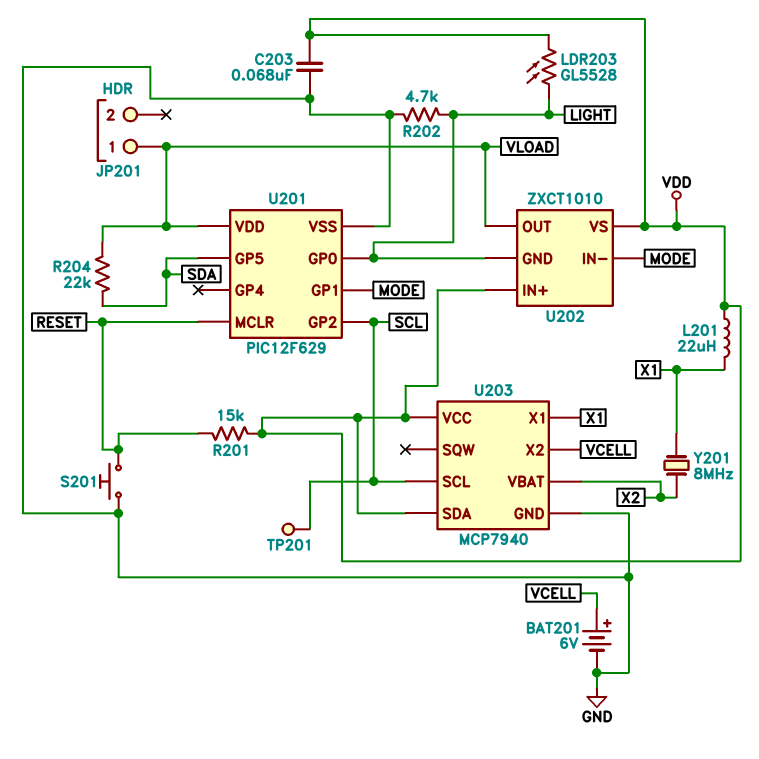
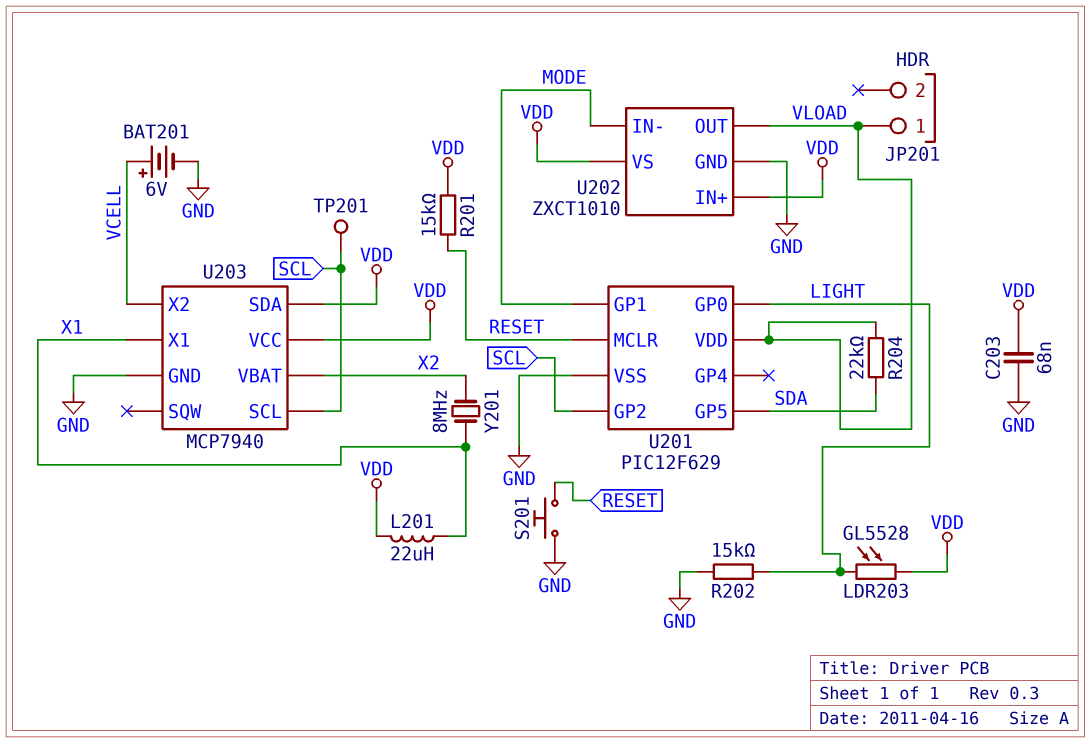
R202: 4.7k (GND, LIGHT) -> 15k (GND, LIGHT)
U202 pin GND: LIGHT -> GND

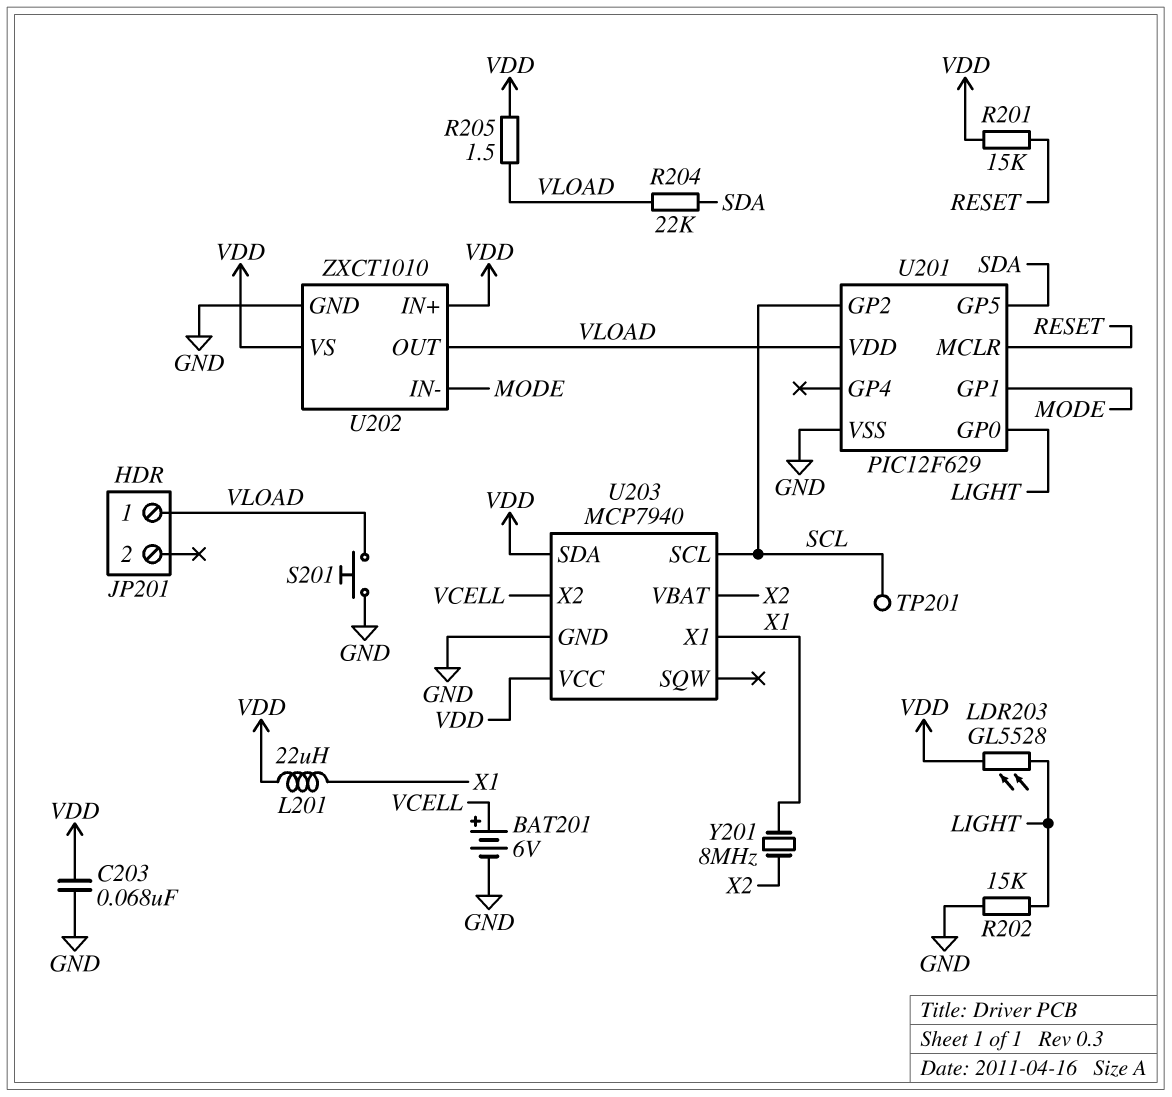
R205: none -> 1.5 (VDD, VLOAD)
S201: button (GND, RESET) -> button (GND, VLOAD)

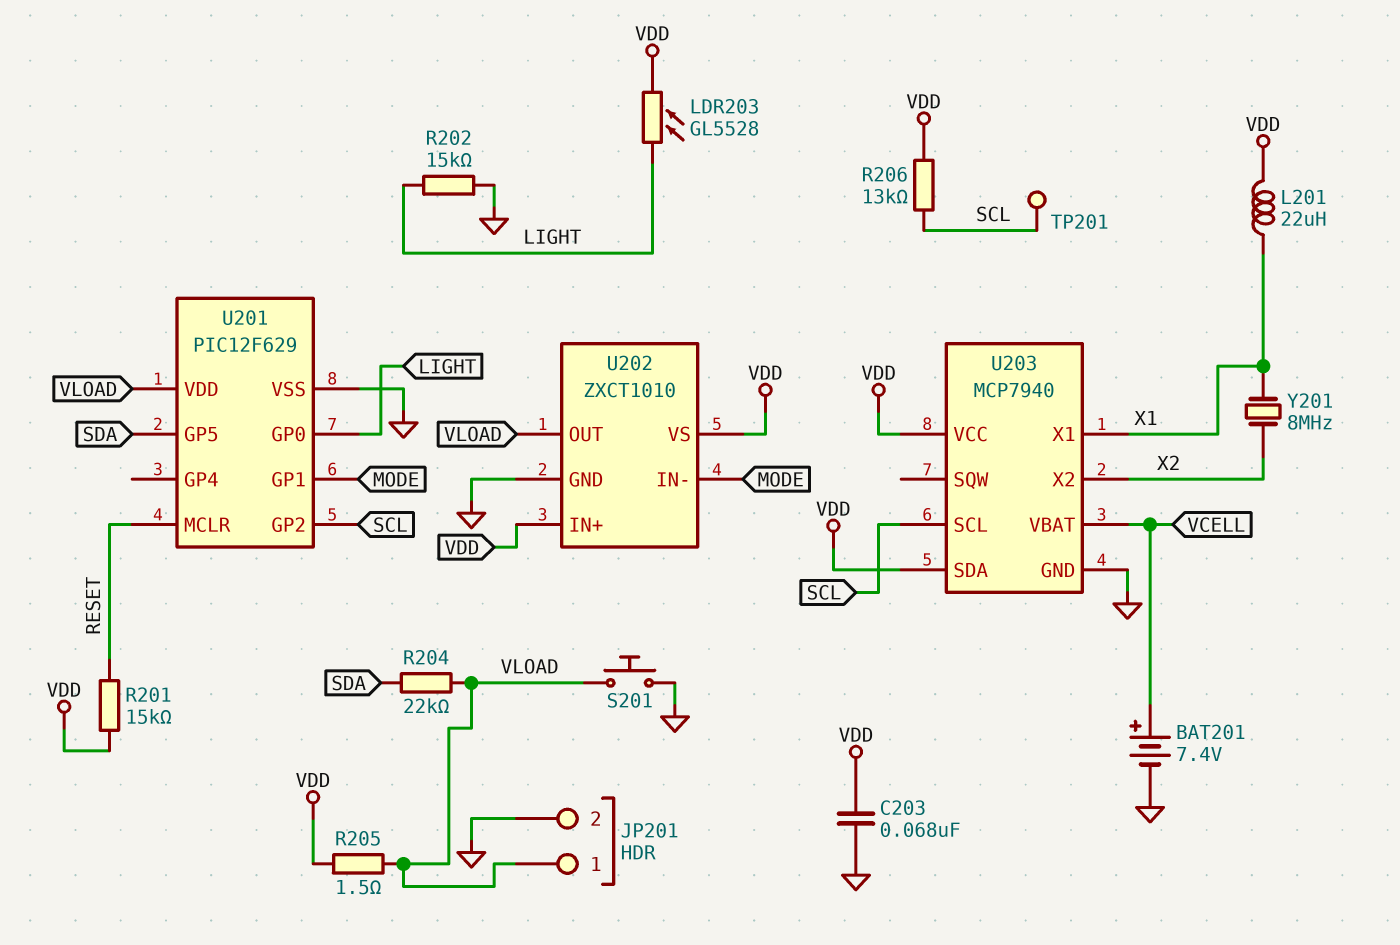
BAT201: 6V (plus VCELL, minus GND) -> 7.4V (plus VCELL, minus GND)
JP201 pin 2: none -> GND
R206: none -> 13k (SCL, VDD)
U203 pin VBAT: X2 -> VCELL
U203 pin X2: VCELL -> X2

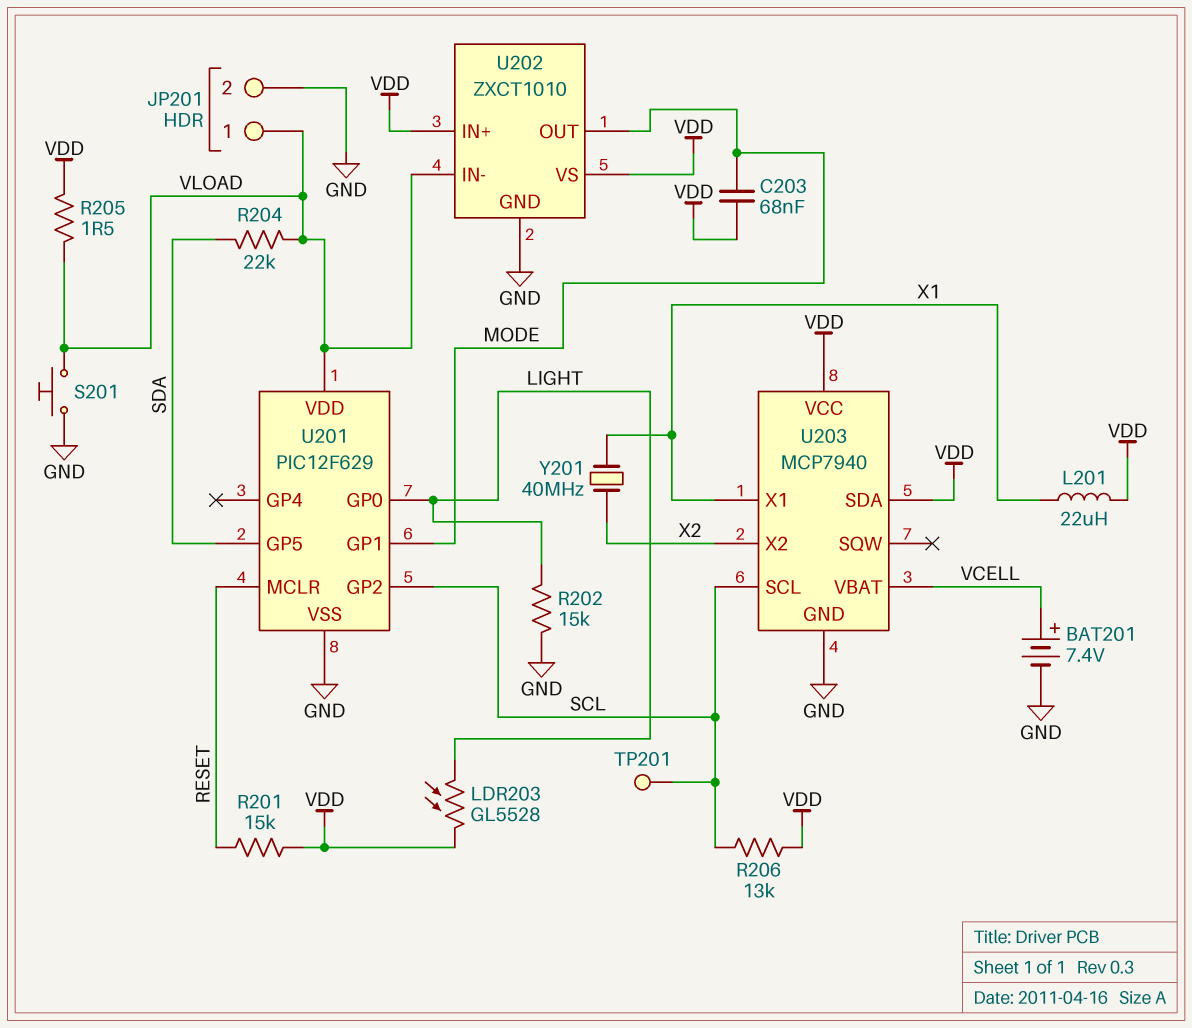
C203: 68nF (GND, VDD) -> 68nF (MODE, VDD)
U202 pin IN-: MODE -> VLOAD
U202 pin OUT: VLOAD -> MODE
Y201: 8MHz (X1, X2) -> 40MHz (X1, X2)

